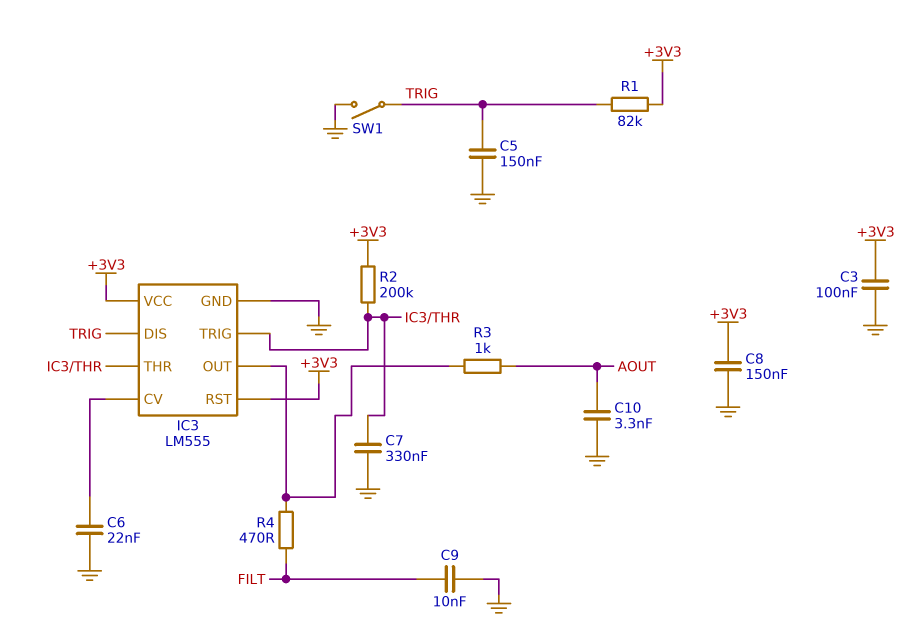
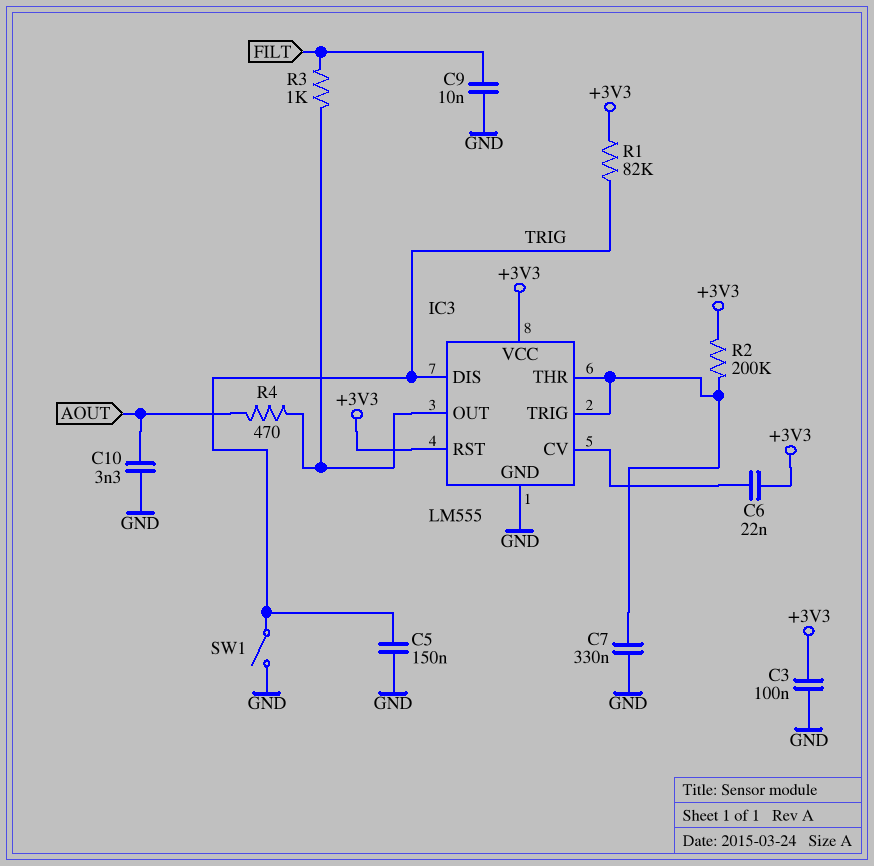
C6: 22nF (GND, IC3/CV) -> 22nF (+3V3, IC3/CV)
C8: 150nF (+3V3, GND) -> none
R3: 1k (AOUT, IC3/OUT) -> 1k (FILT, IC3/OUT)
R4: 470 (FILT, IC3/OUT) -> 470 (AOUT, IC3/OUT)

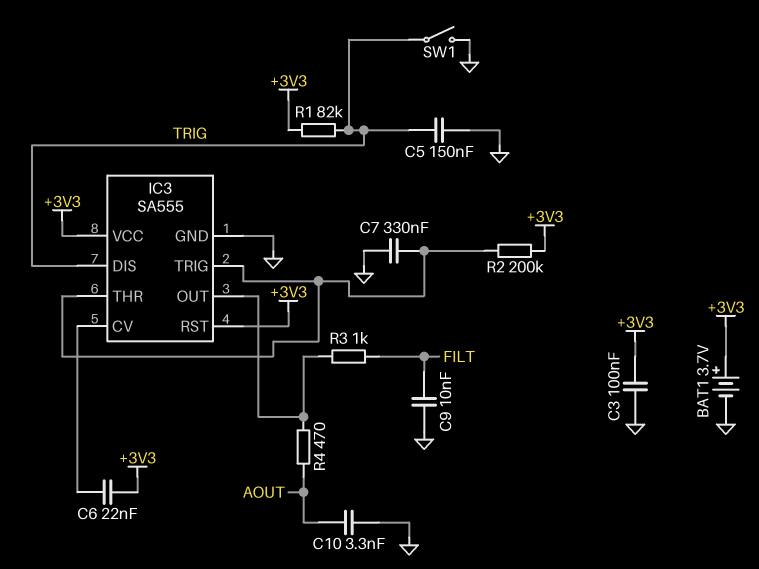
BAT1: none -> 3.7V (plus +3V3, minus GND)
IC3: LM555 -> SA555

